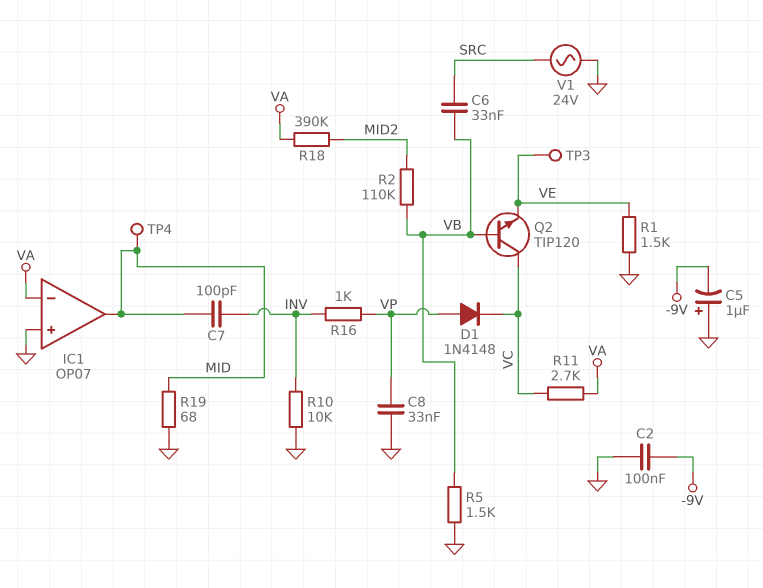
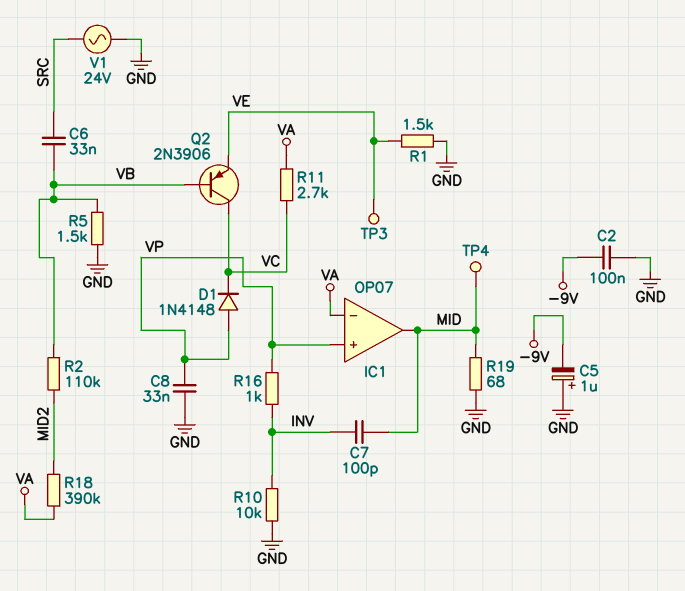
IC1 pin in+: GND -> VP
Q2: NPN TIP120 (B VB, C VC, E VE) -> PNP 2N3906 (B VB, C VC, E VE)

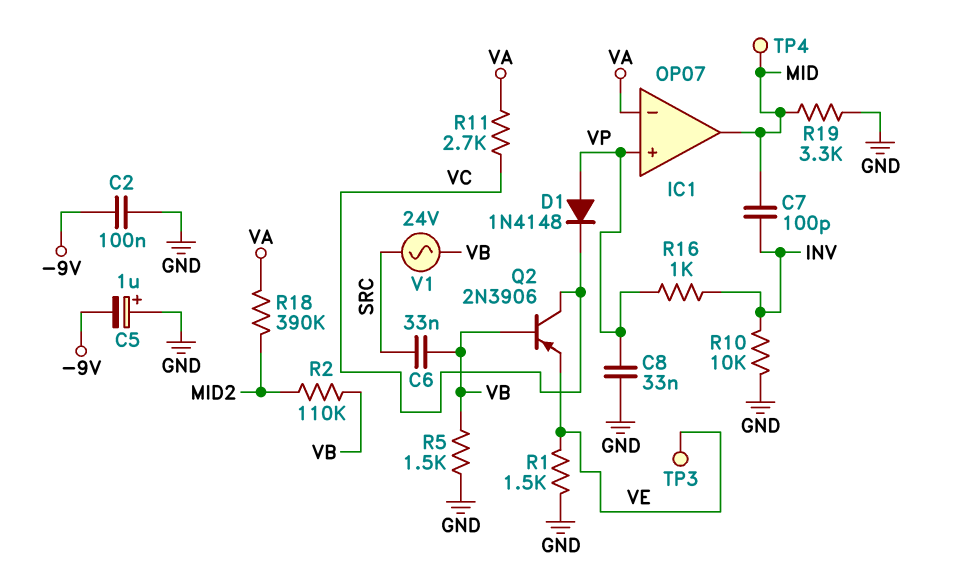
R19: 68 (GND, MID) -> 3.3k (GND, MID)
V1: AC 24V (GND, SRC) -> AC 24V (SRC, VB)

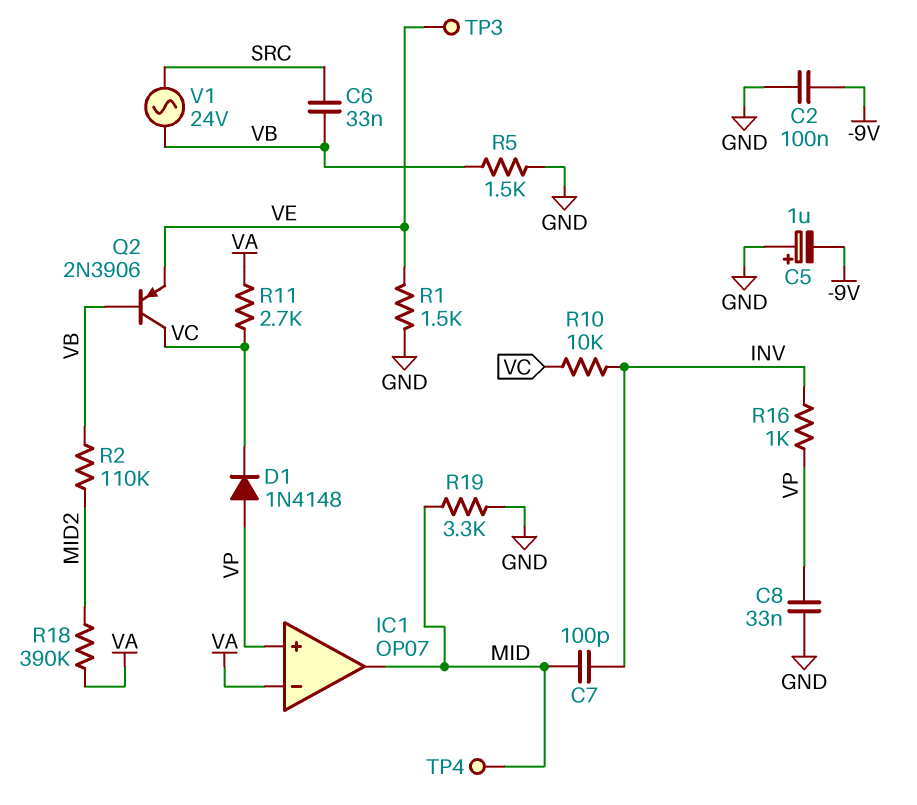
R10: 10k (GND, INV) -> 10k (INV, VC)

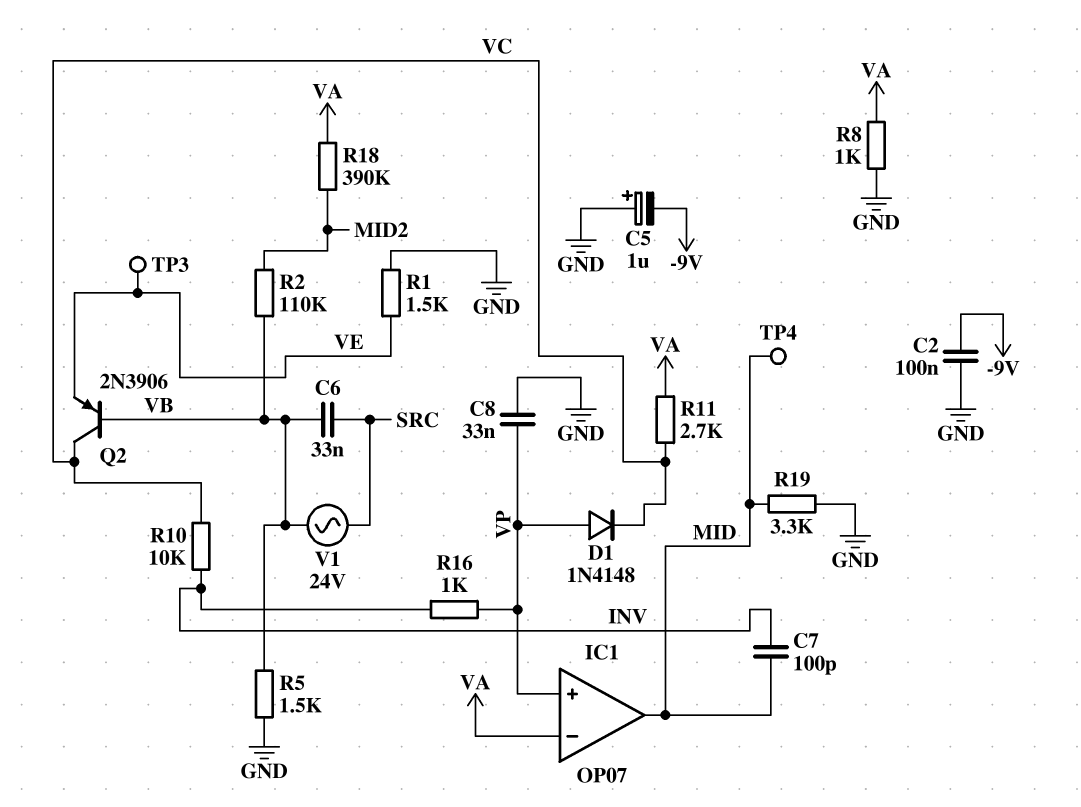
R8: none -> 1k (GND, VA)

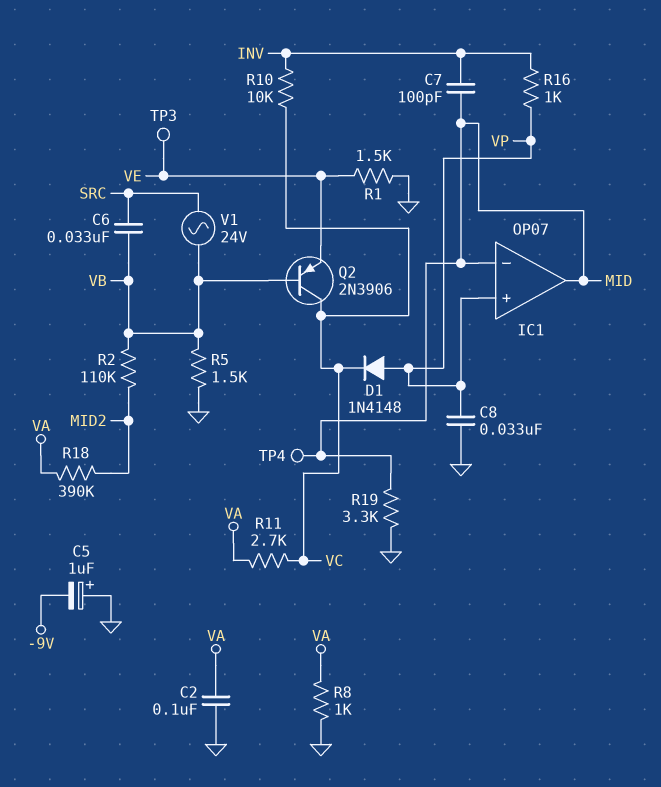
C2: 100nF (-9V, GND) -> 100nF (GND, VA)
IC1 pin in-: VA -> MID

